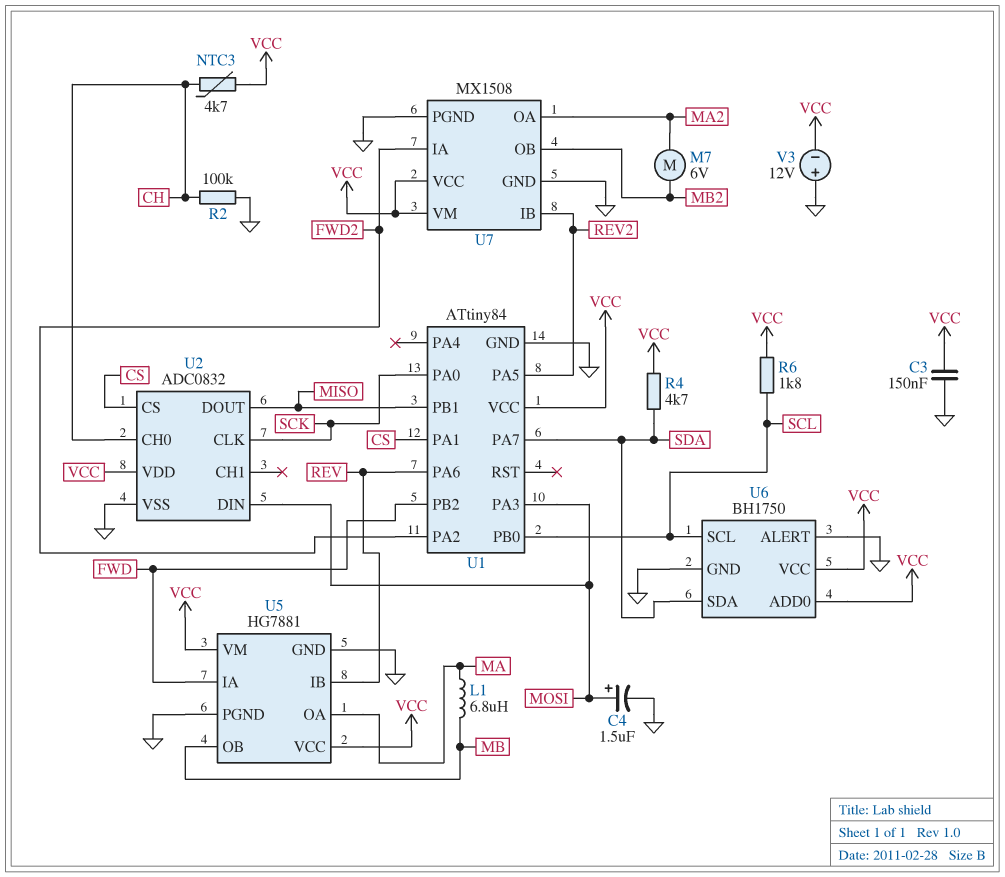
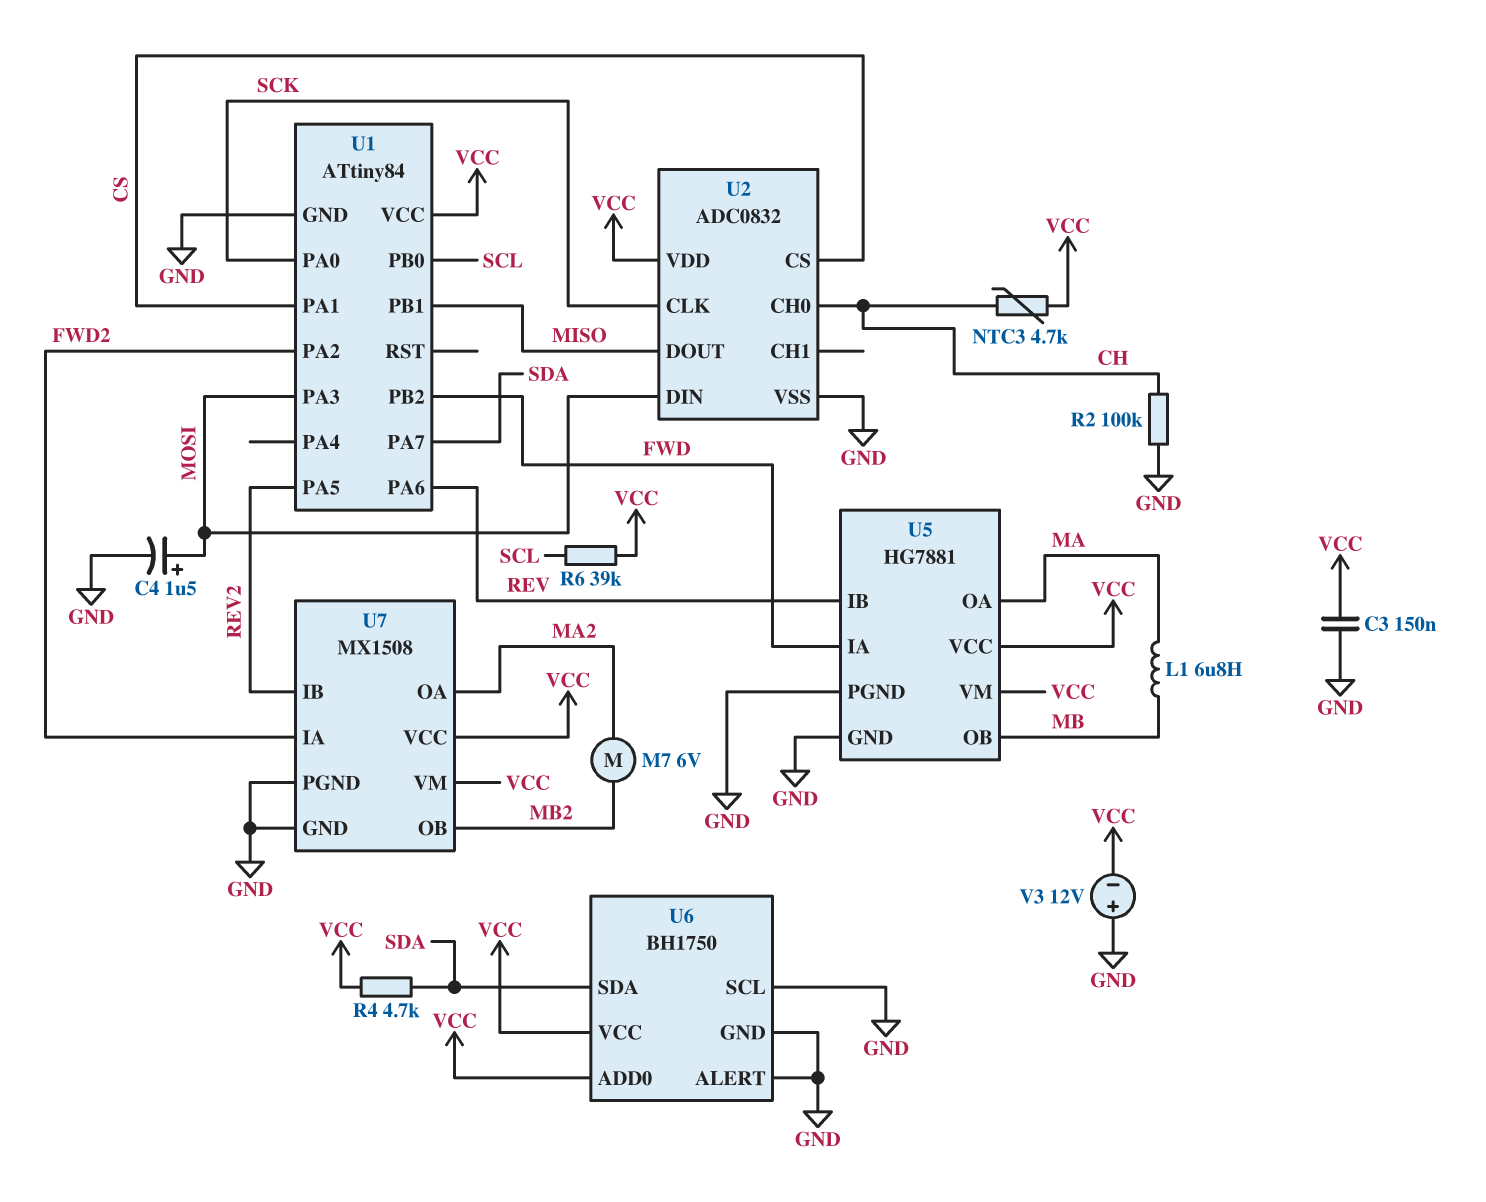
R6: 1.8k (SCL, VCC) -> 39k (SCL, VCC)
U6 pin SCL: SCL -> GND

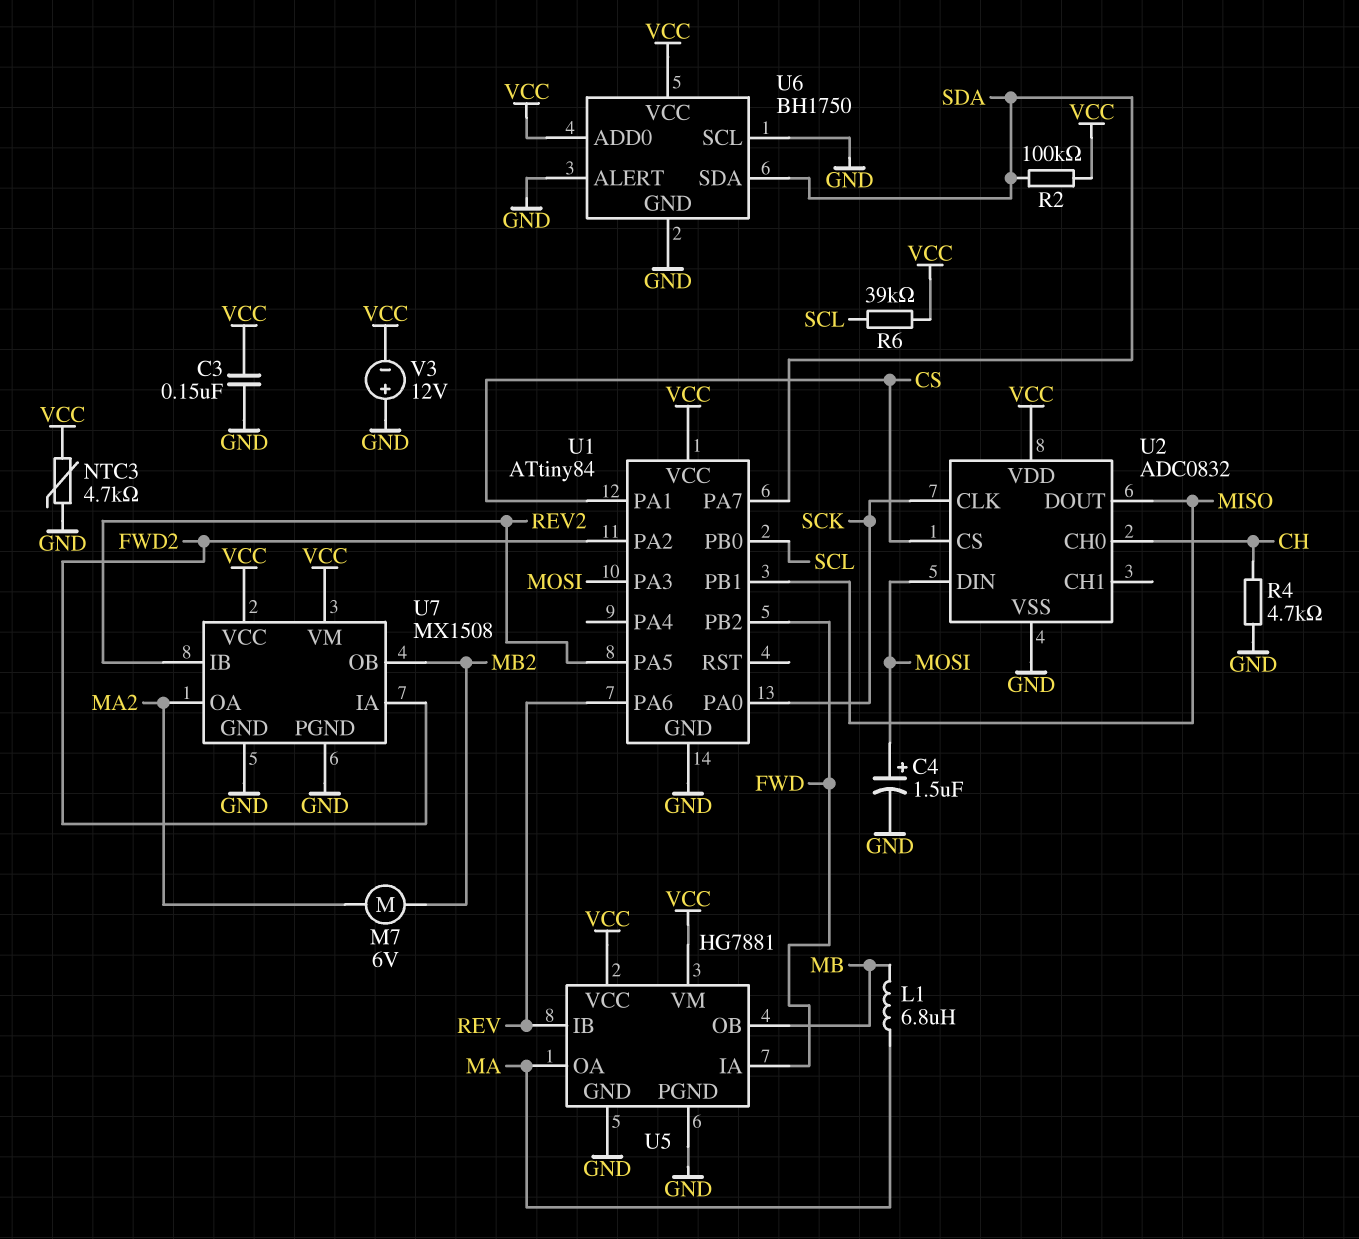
NTC3: 4.7k (CH, VCC) -> 4.7k (GND, VCC)
R2: 100k (CH, GND) -> 100k (SDA, VCC)
R4: 4.7k (SDA, VCC) -> 4.7k (CH, GND)

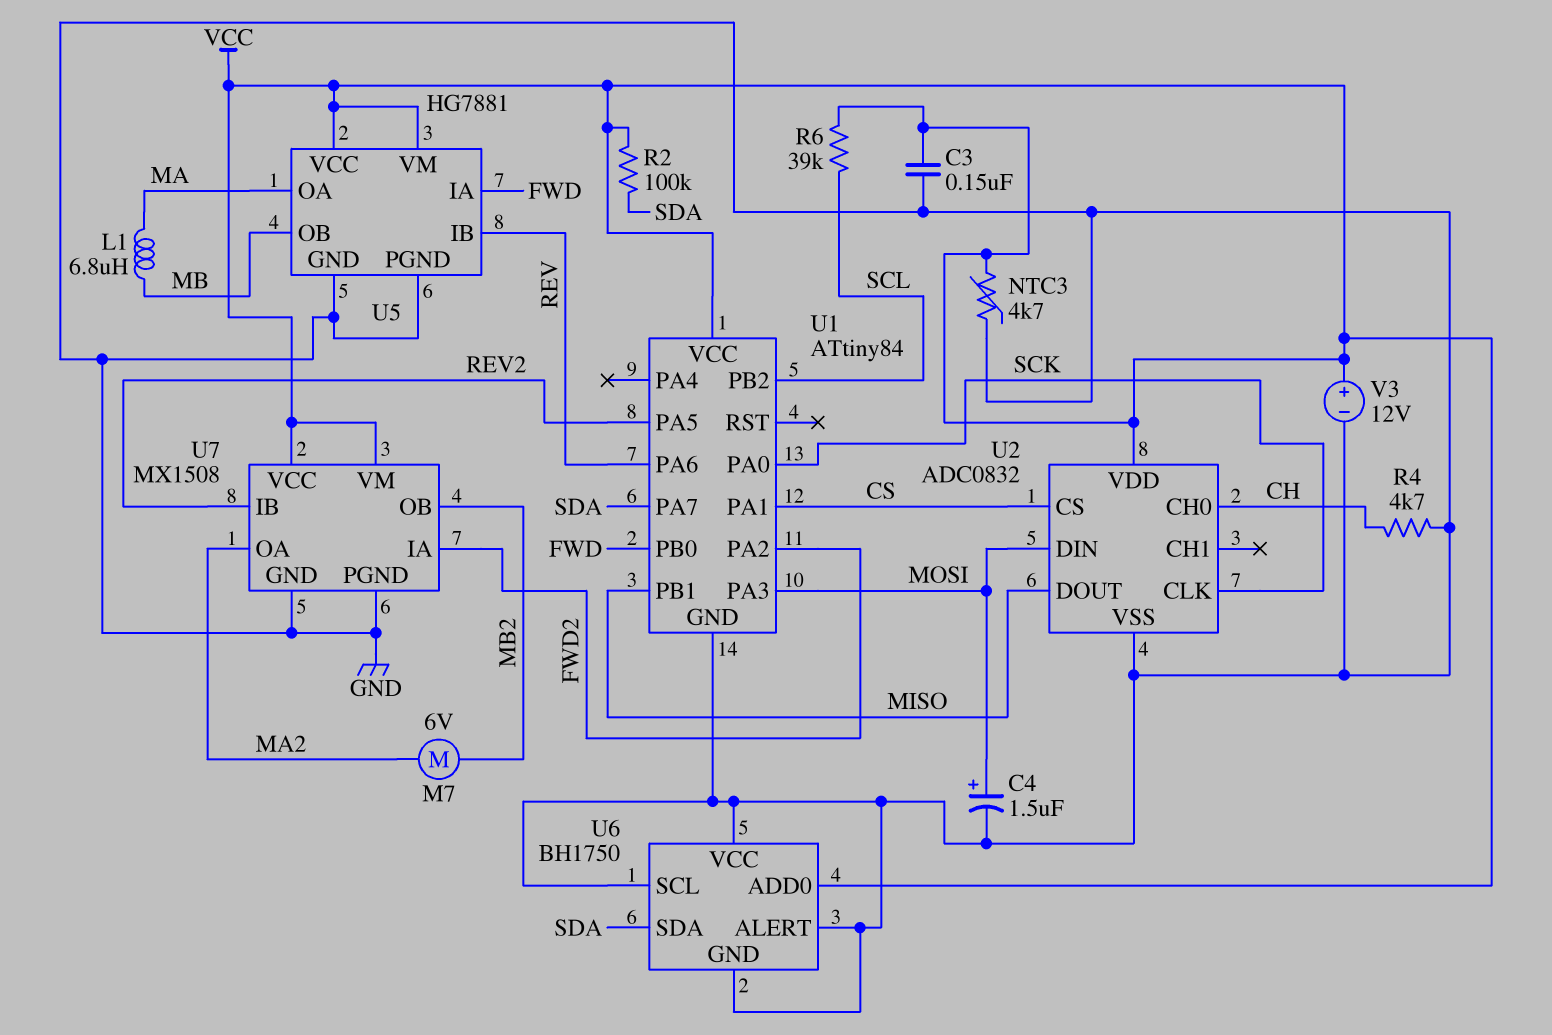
U1 pin PB0: SCL -> FWD
U1 pin PB2: FWD -> SCL
U6 pin VCC: VCC -> GND
V3: 12V (plus GND, minus VCC) -> 12V (plus VCC, minus GND)

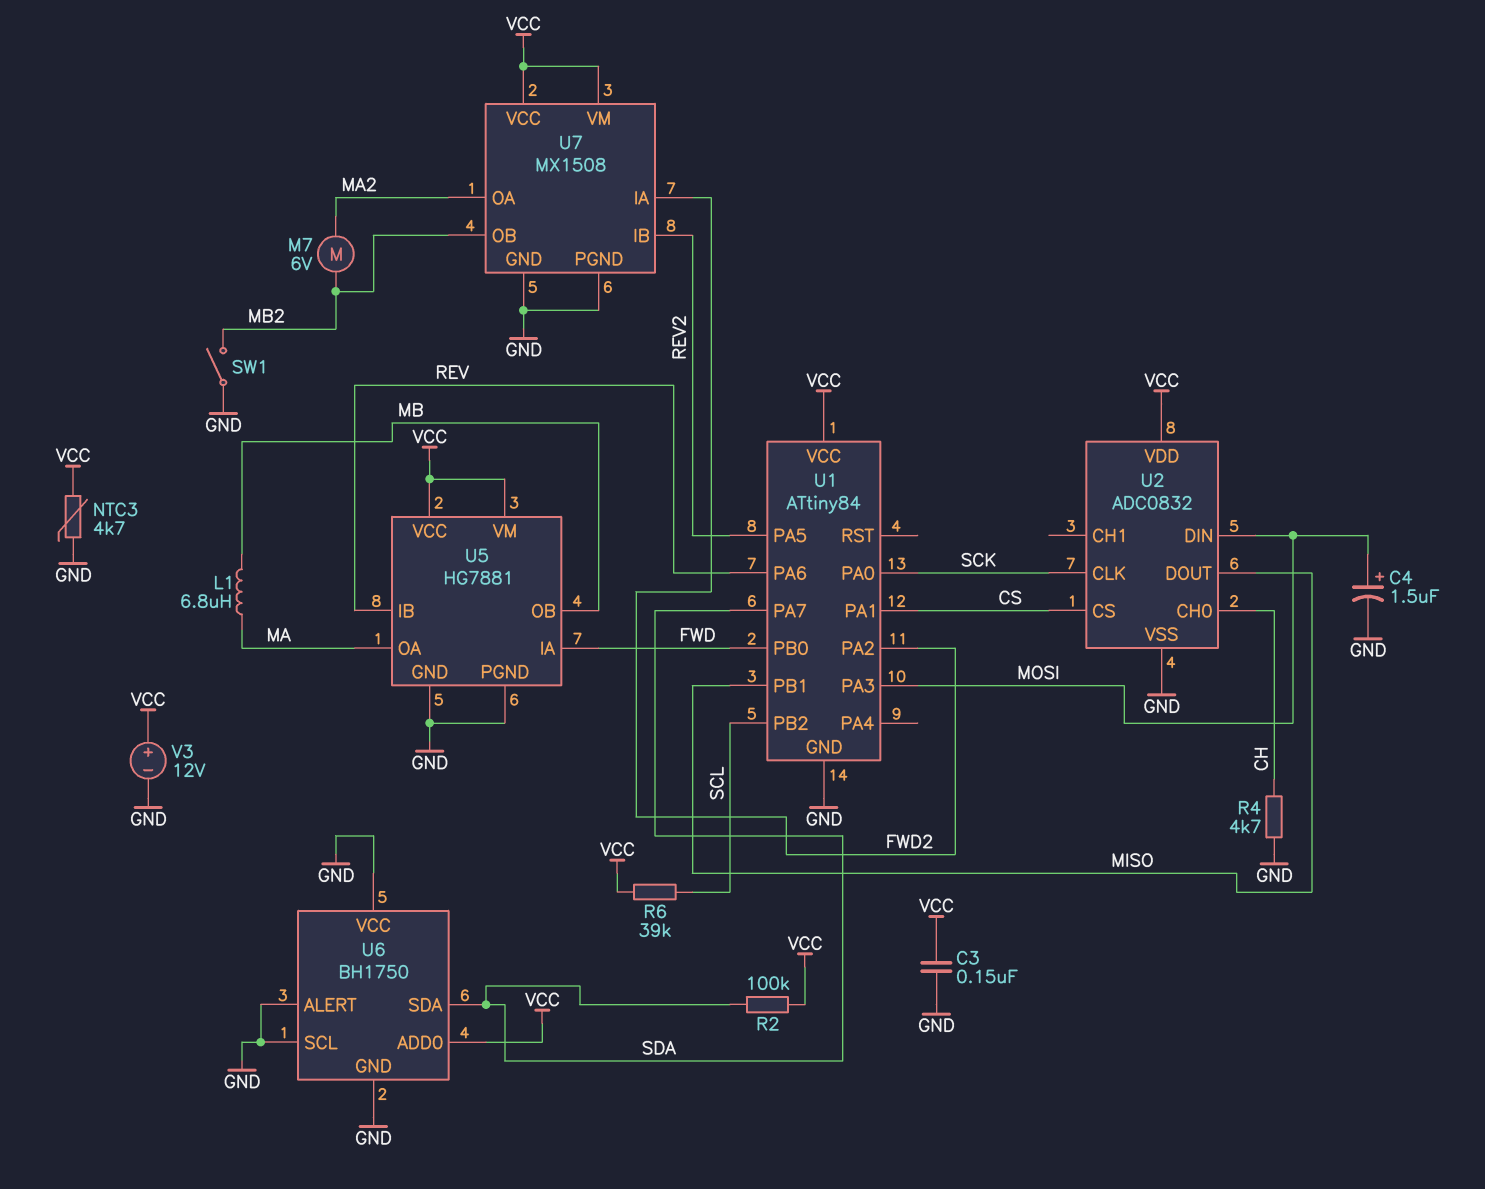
SW1: none -> switch (GND, MB2)

